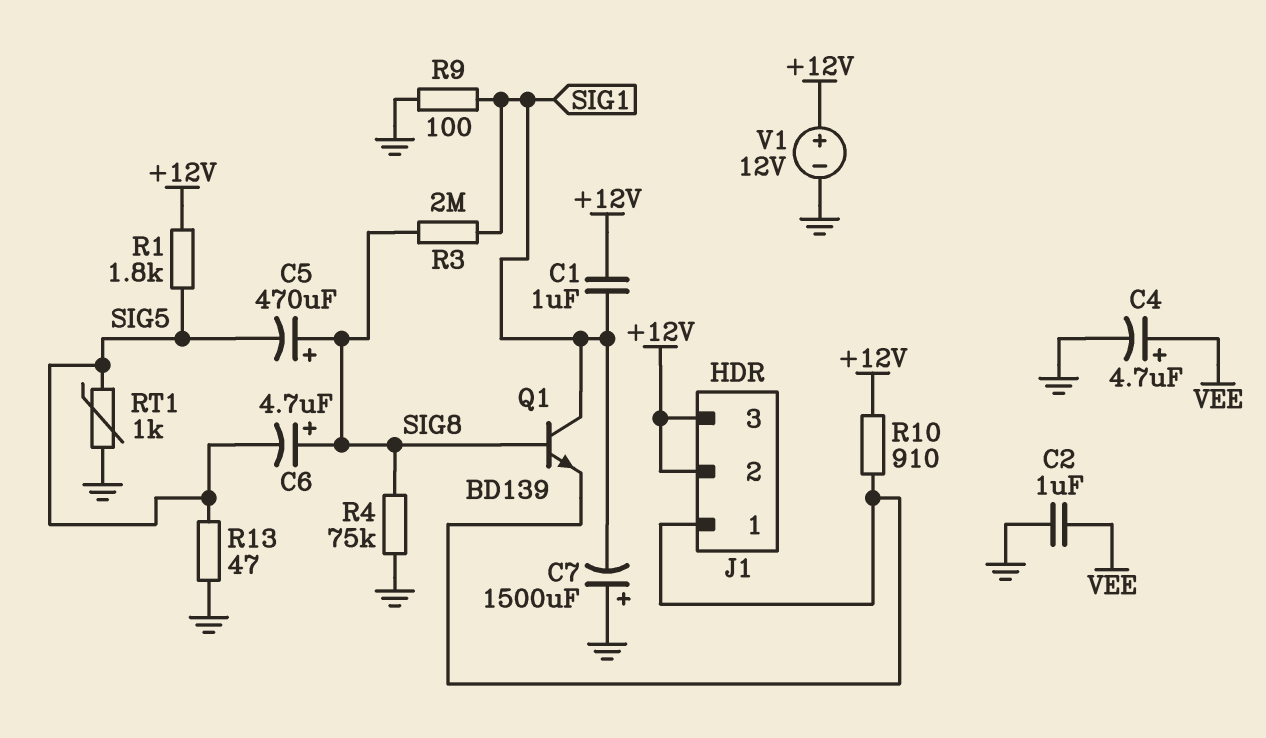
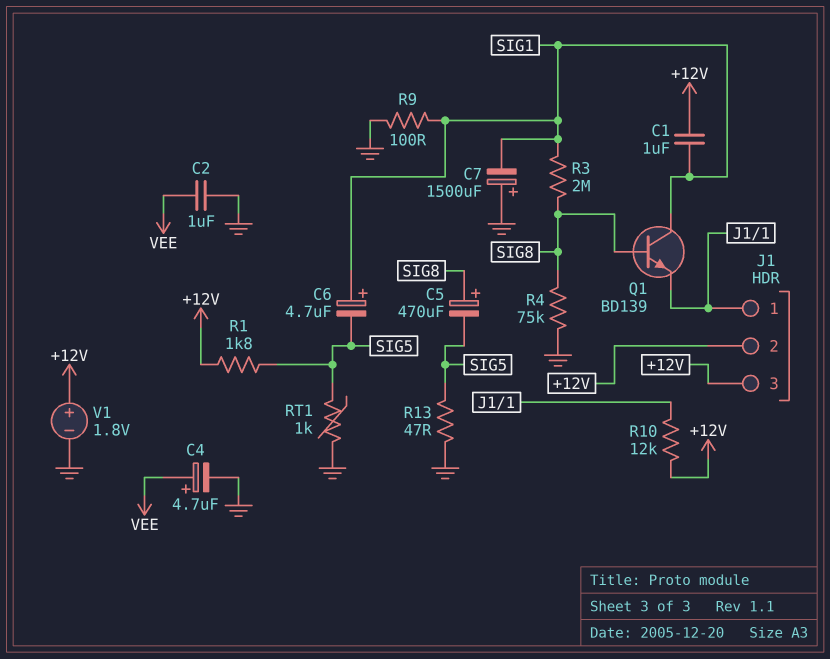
C6: 4.7uF (plus SIG8, minus SIG5) -> 4.7uF (plus SIG1, minus SIG5)
R10: 910 (+12V, J1/1) -> 12k (+12V, J1/1)
V1: 12V (plus +12V, minus GND) -> 1.8V (plus +12V, minus GND)

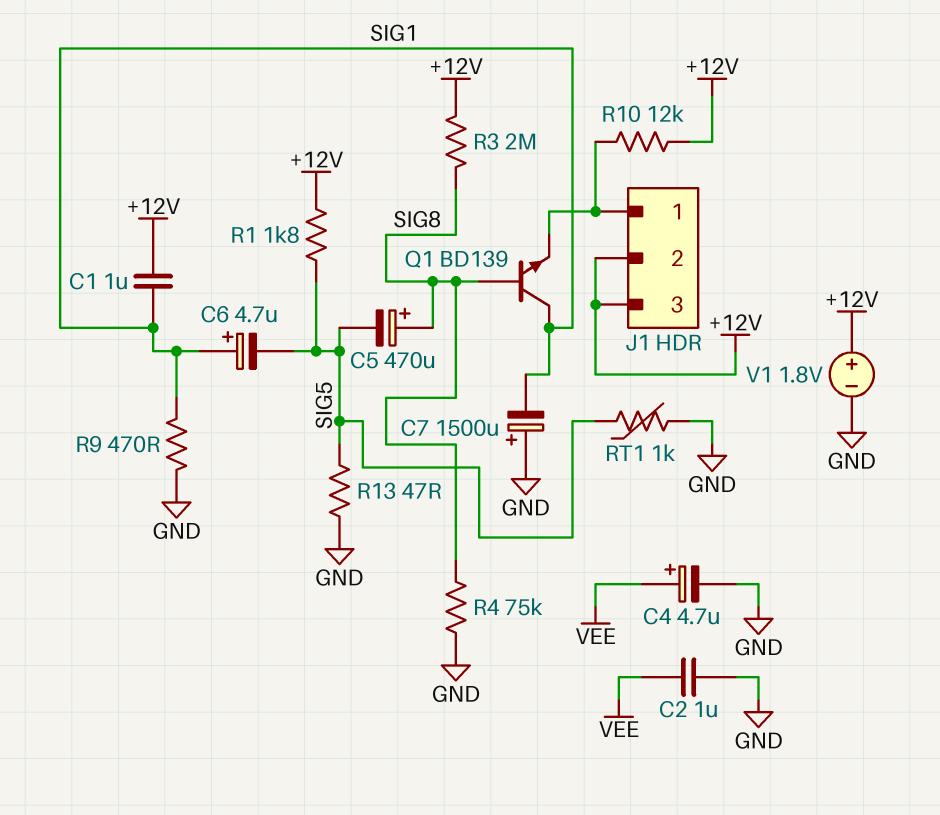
R3: 2M (SIG1, SIG8) -> 2M (+12V, SIG8)
R9: 100 (GND, SIG1) -> 470 (GND, SIG1)

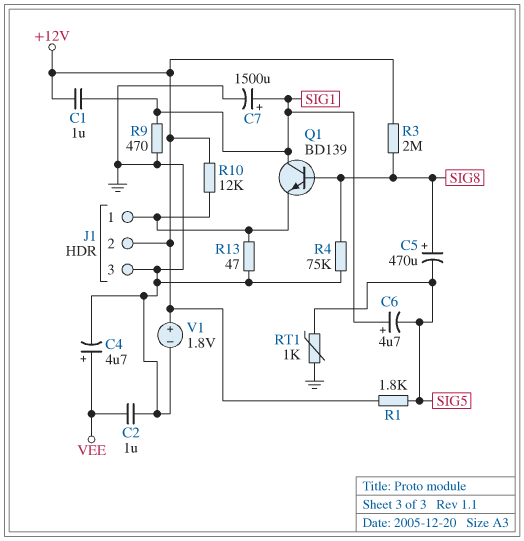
C7: 1500uF (plus GND, minus SIG1) -> 1500uF (plus SIG1, minus GND)
J1 pin 3: +12V -> GND
R13: 47 (GND, SIG5) -> 47 (GND, J1/1)

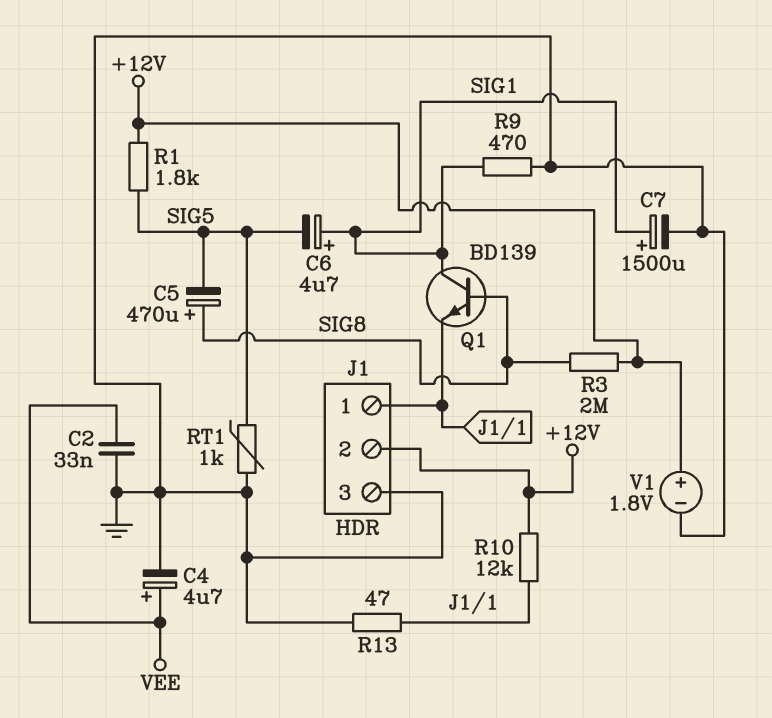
C1: 1uF (+12V, SIG1) -> none
C2: 1uF (GND, VEE) -> 33nF (GND, VEE)
R4: 75k (GND, SIG8) -> none

